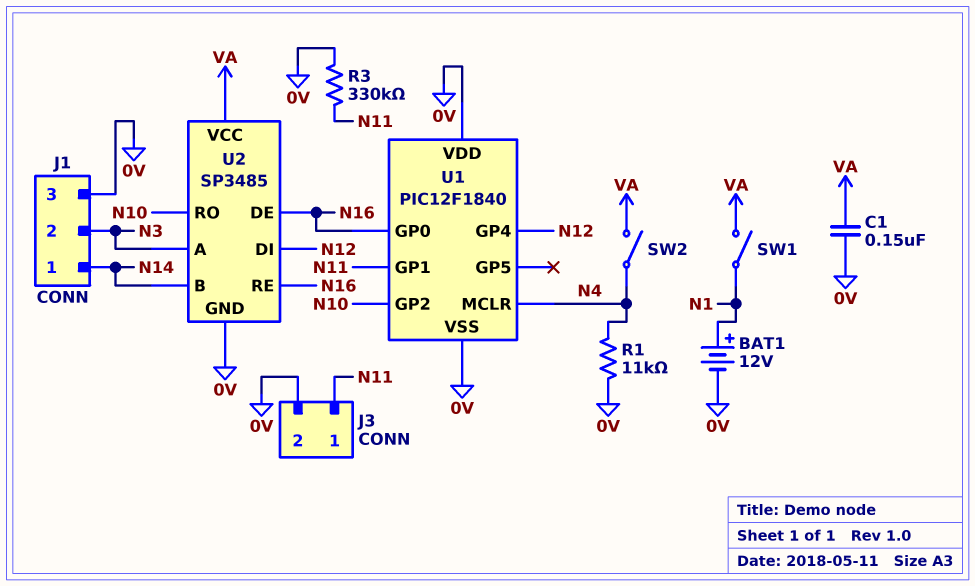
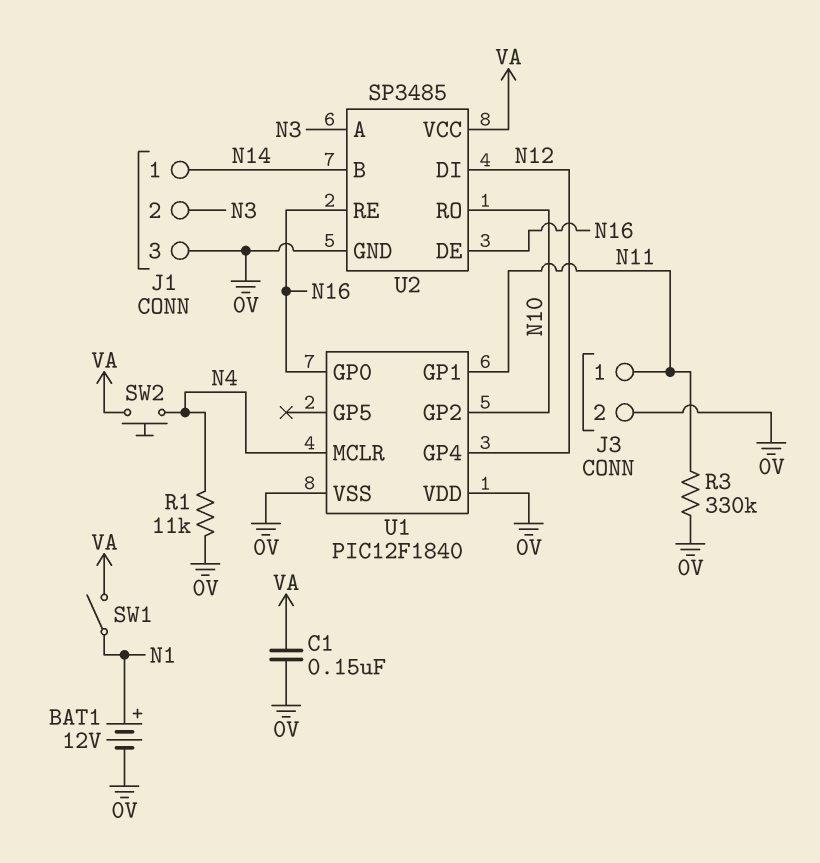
SW2: switch (N4, VA) -> button (N4, VA)

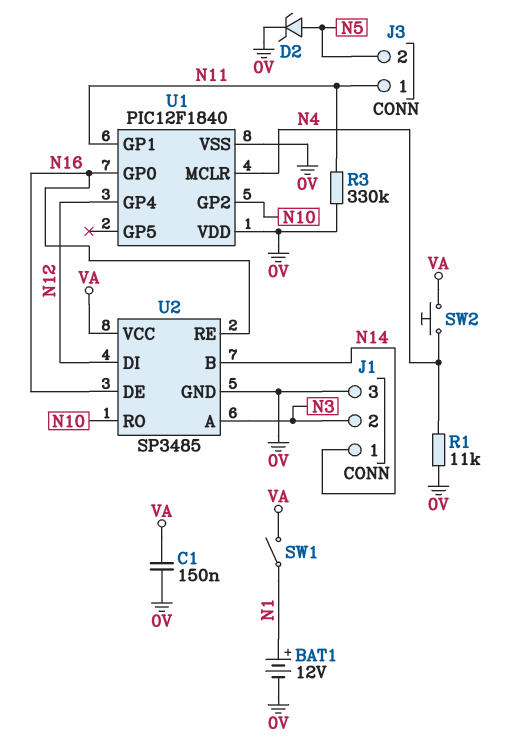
D2: none -> zener (A N5, K 0V)
J3 pin 2: 0V -> N5

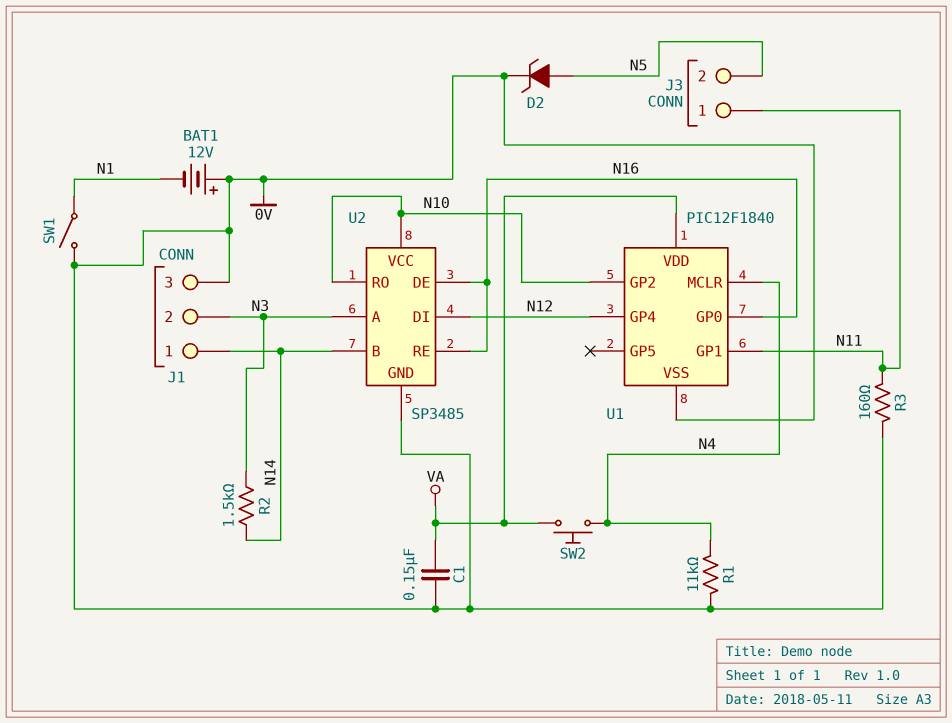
BAT1: 12V (plus N1, minus 0V) -> 12V (plus 0V, minus N1)
R2: none -> 1.5k (N3, N14)
R3: 330k (0V, N11) -> 160 (0V, N11)
SW1: switch (N1, VA) -> switch (0V, N1)
U1 pin VDD: 0V -> VA
U2 pin VCC: VA -> N10

